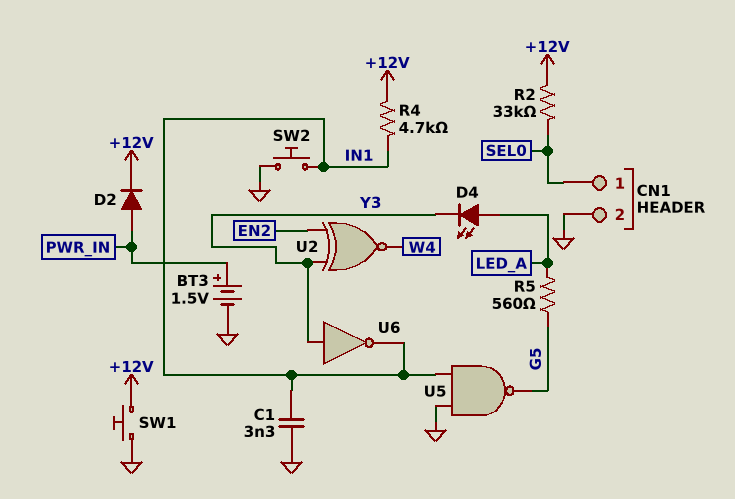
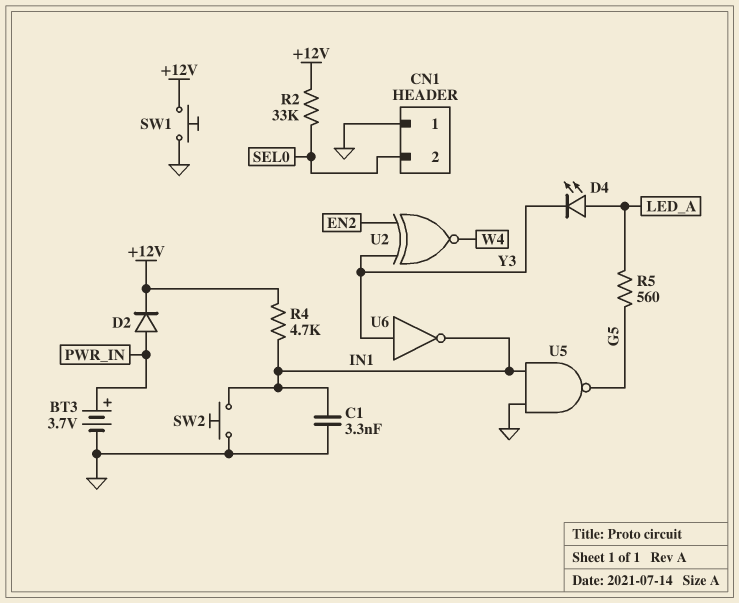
BT3: 1.5V (plus PWR_IN, minus GND) -> 3.7V (plus PWR_IN, minus GND)
CN1 pin 1: SEL0 -> GND
CN1 pin 2: GND -> SEL0

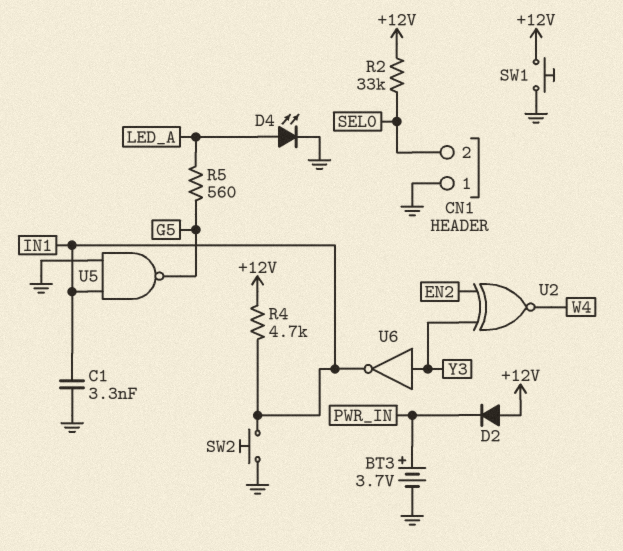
D2: diode (A PWR_IN, K +12V) -> diode (A +12V, K PWR_IN)
D4: LED (A LED_A, K Y3) -> LED (A LED_A, K GND)

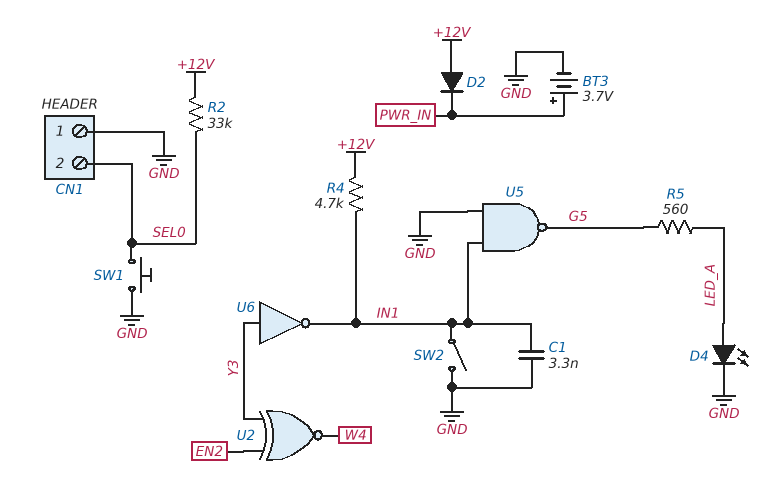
SW1: button (+12V, GND) -> button (GND, SEL0)
SW2: button (GND, IN1) -> switch (GND, IN1)

